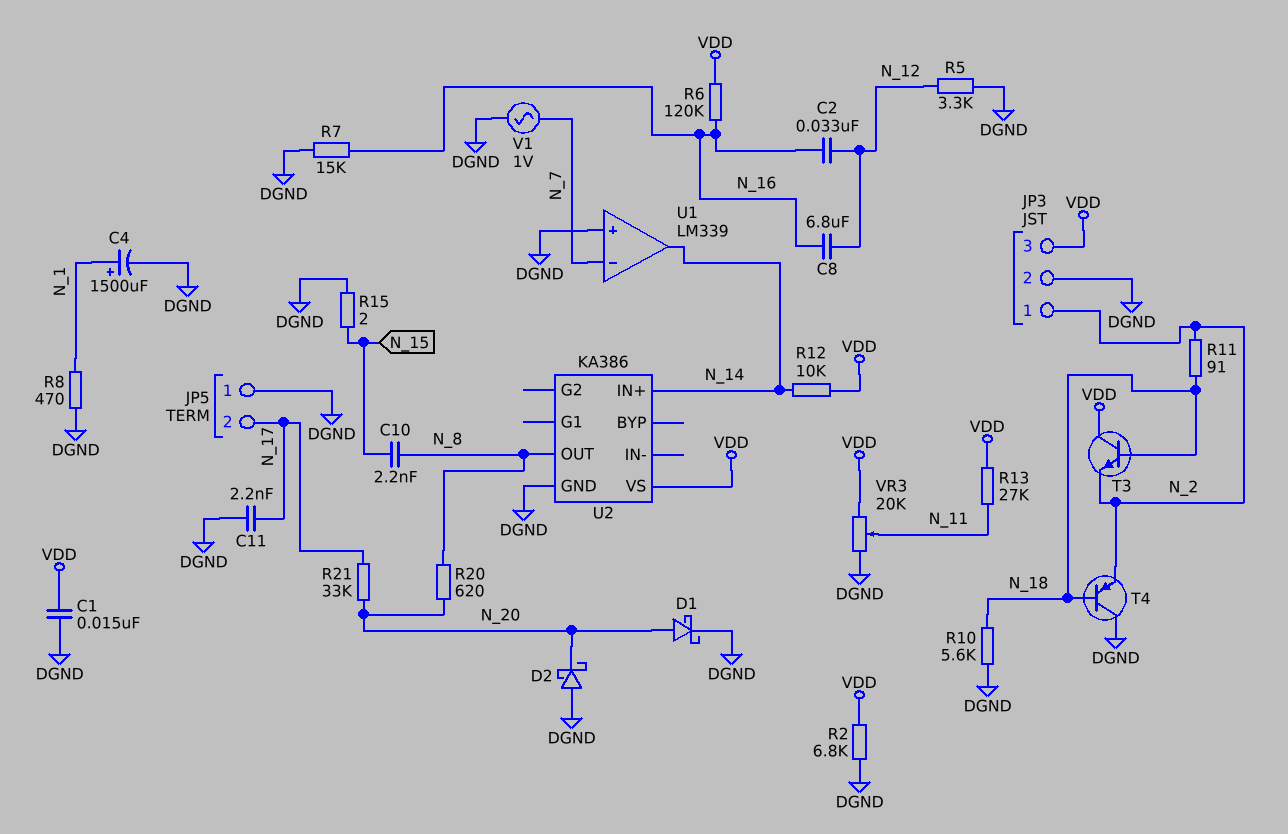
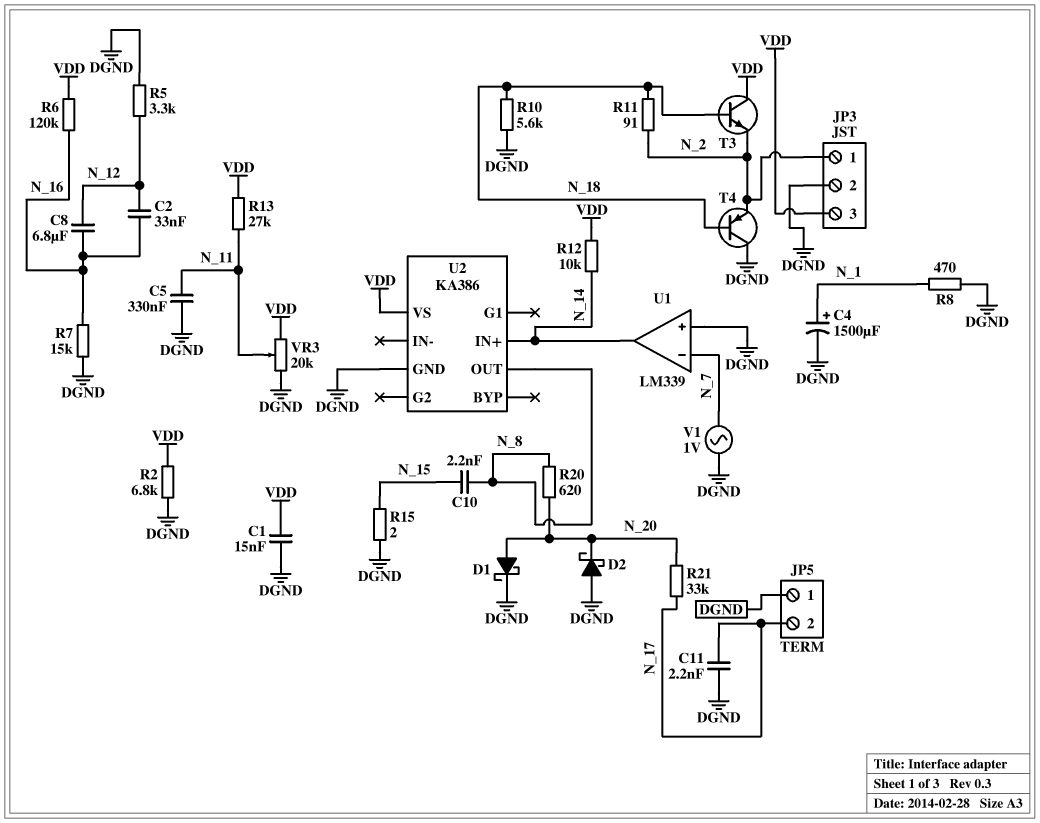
C5: none -> 330nF (DGND, N_11)

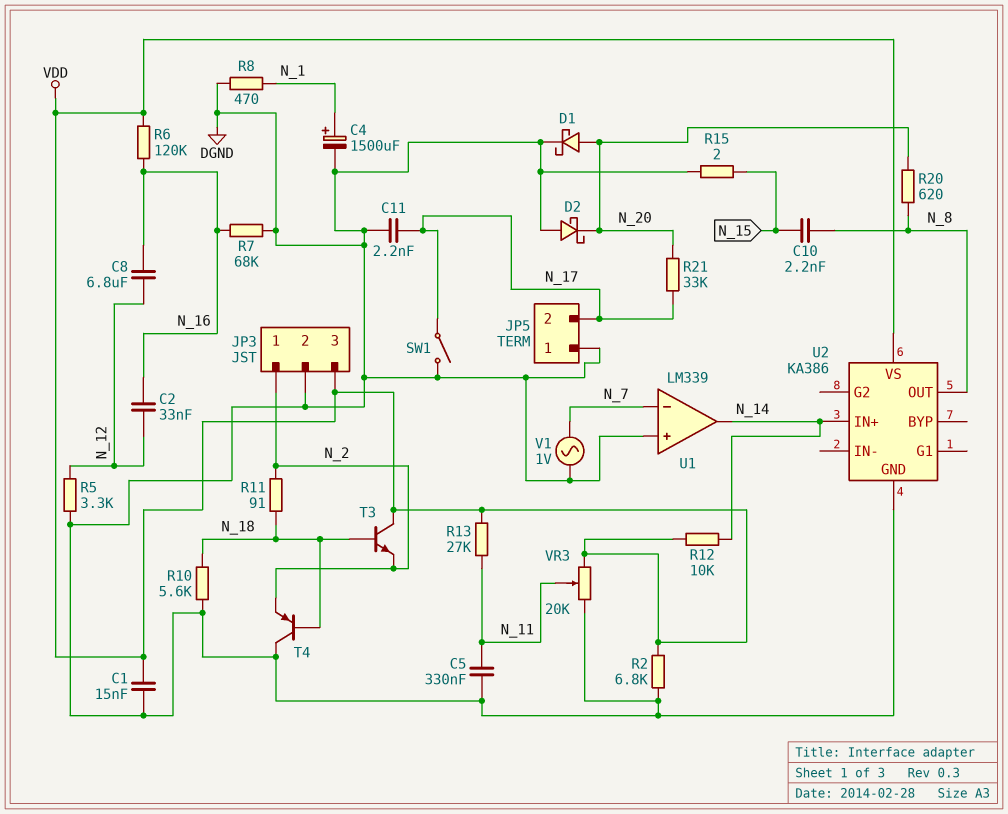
R7: 15k (DGND, N_16) -> 68k (DGND, N_16)
SW1: none -> switch (DGND, N_17)

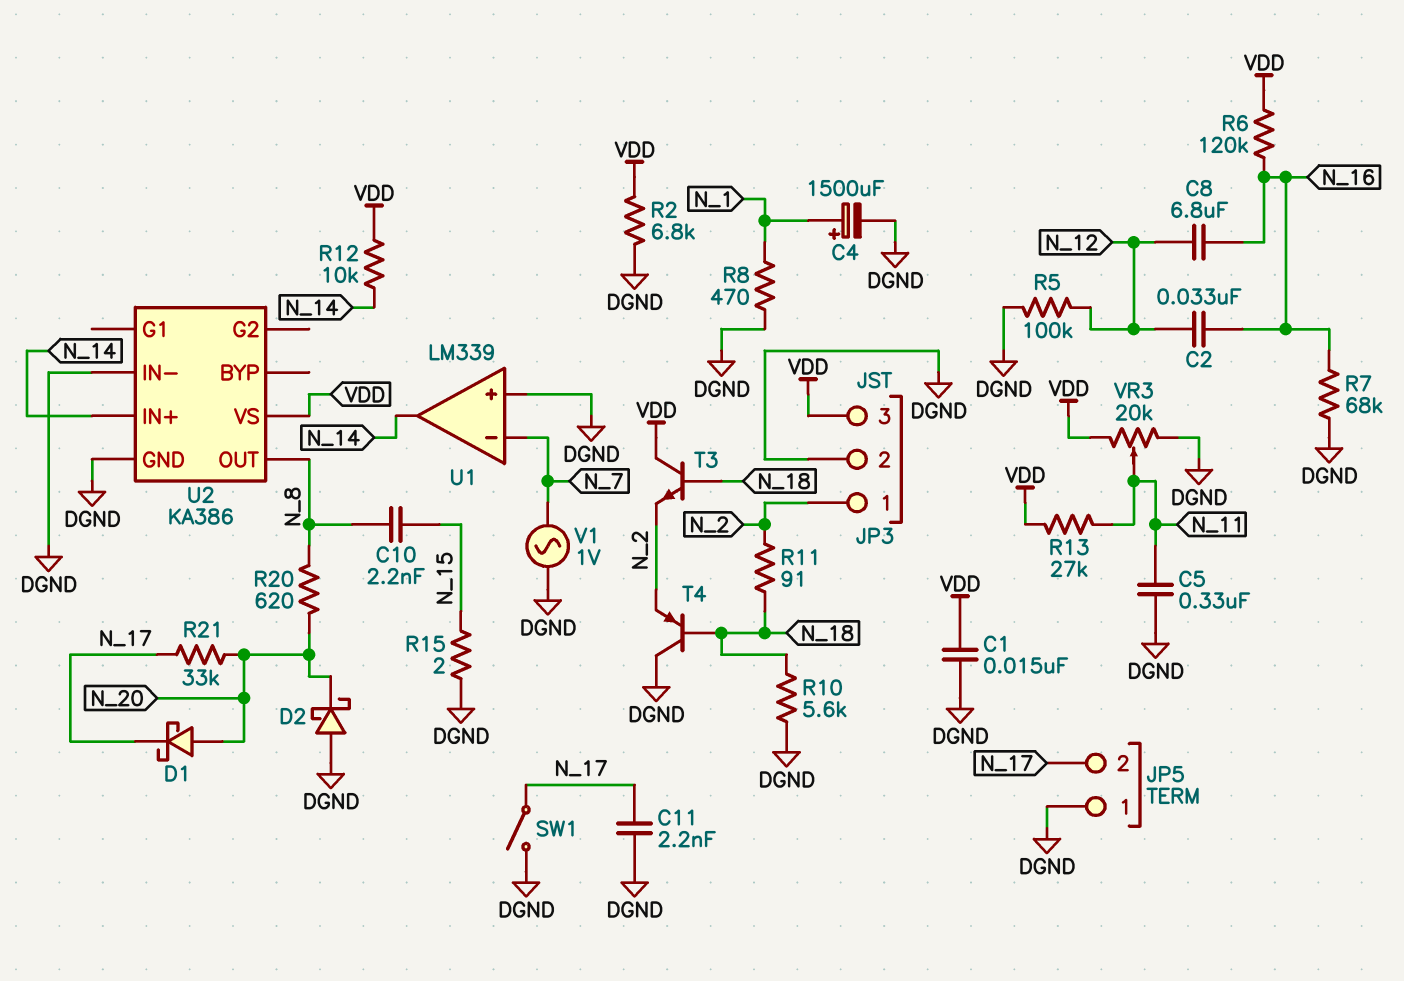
D1: schottky (A N_20, K DGND) -> schottky (A N_20, K N_17)
R5: 3.3k (DGND, N_12) -> 100k (DGND, N_12)
U2 pin IN-: none -> DGND

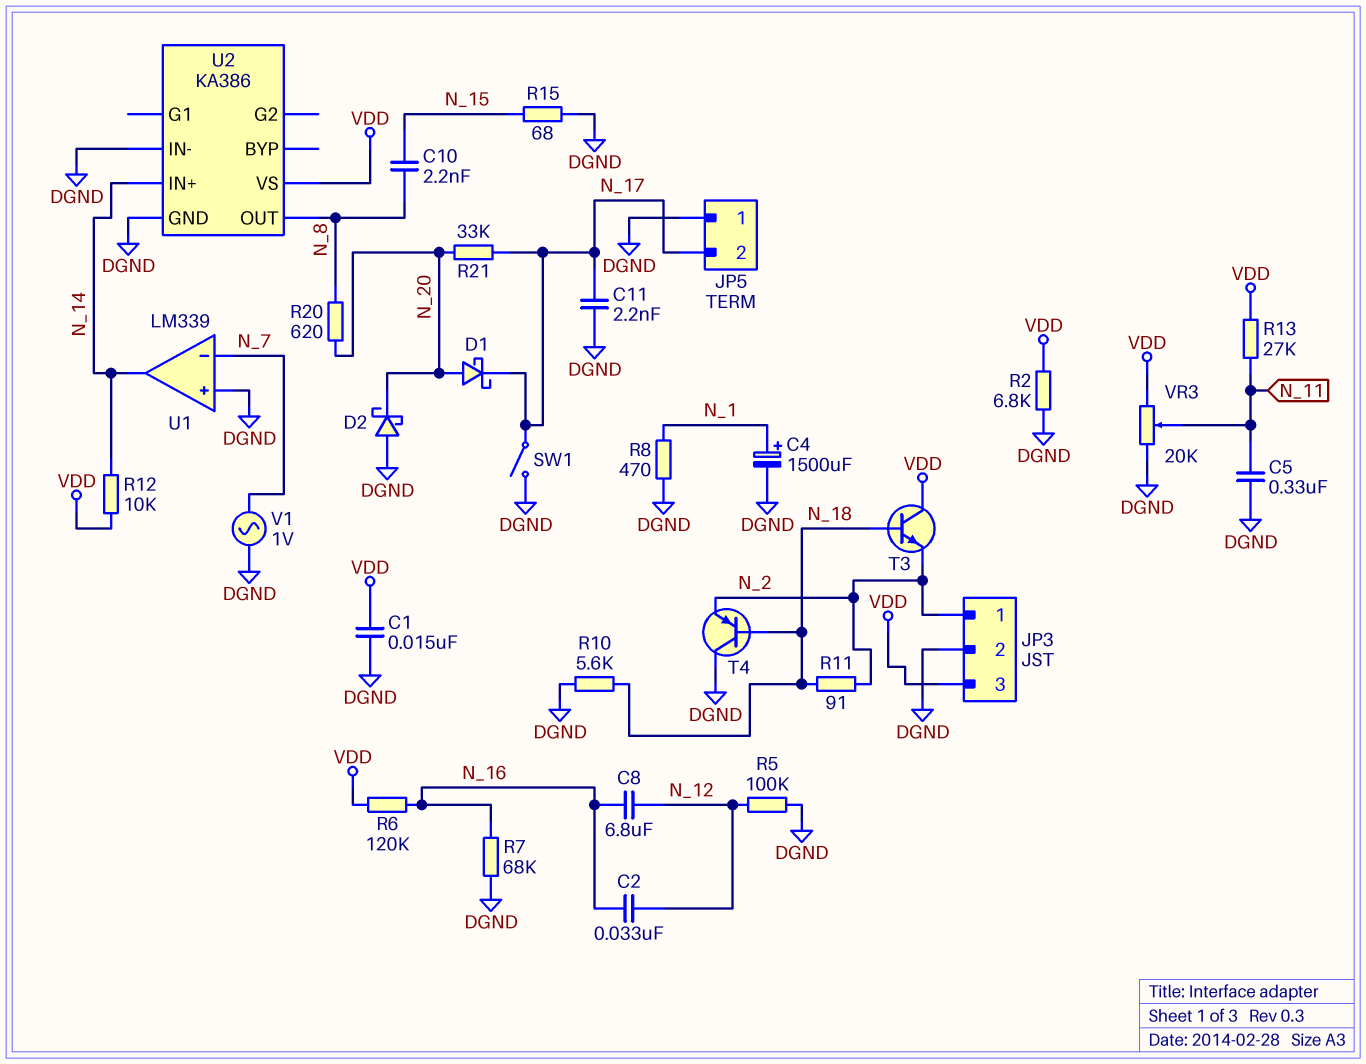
R15: 2 (DGND, N_15) -> 68 (DGND, N_15)

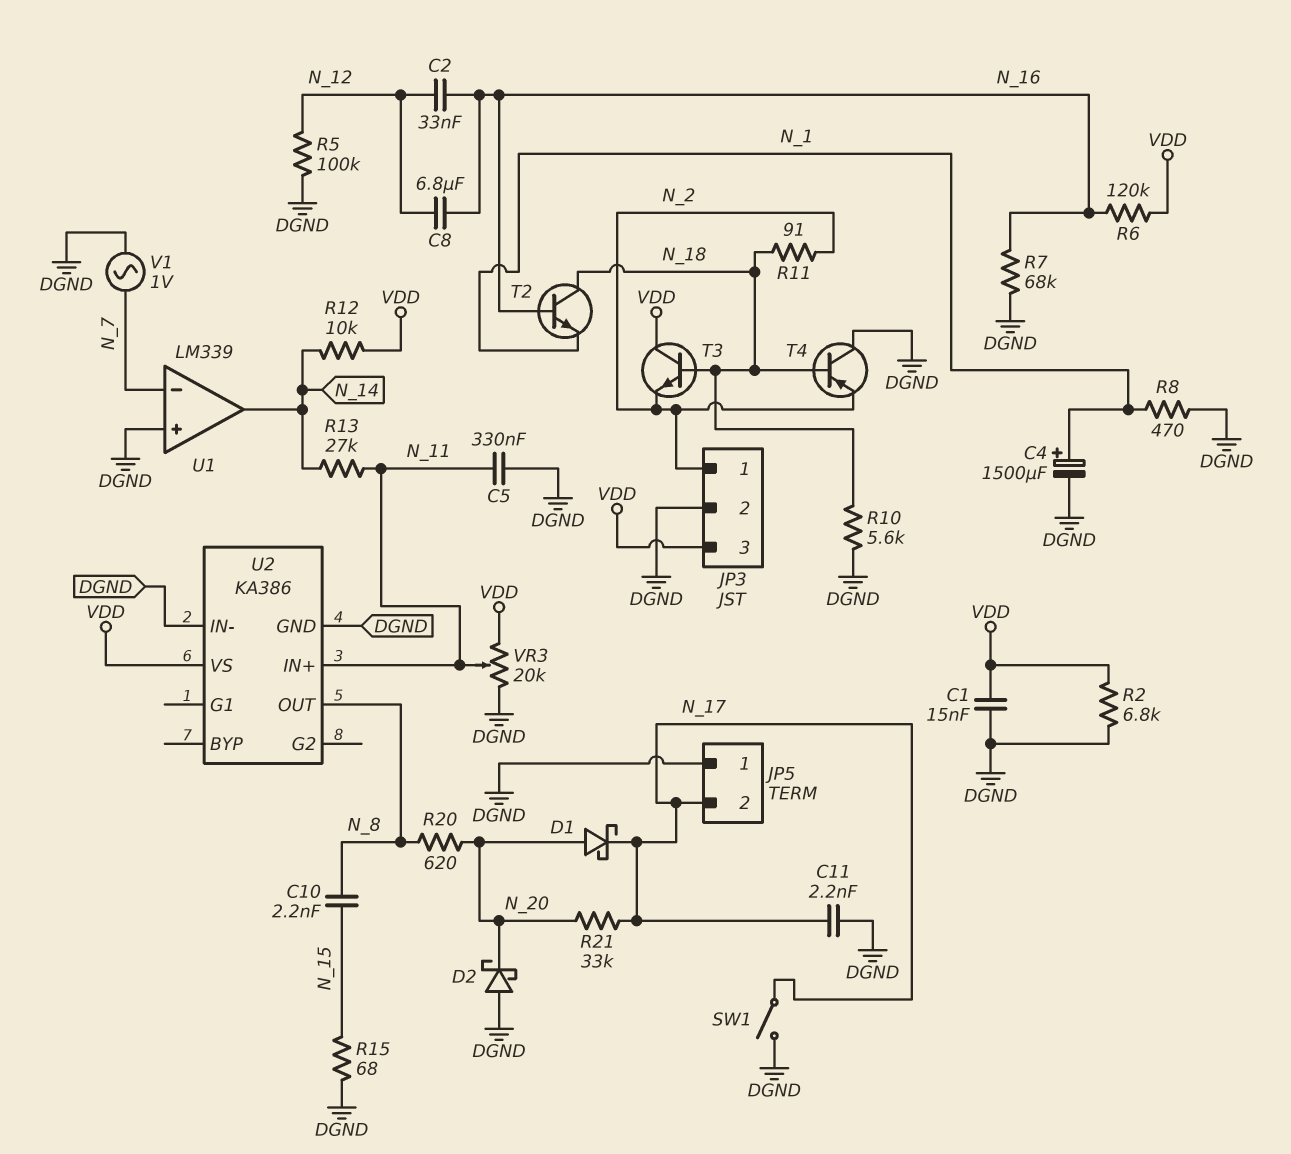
R13: 27k (N_11, VDD) -> 27k (N_11, N_14)
T2: none -> NPN (B N_16, C N_18, E N_1)
U2 pin IN+: N_14 -> N_11

